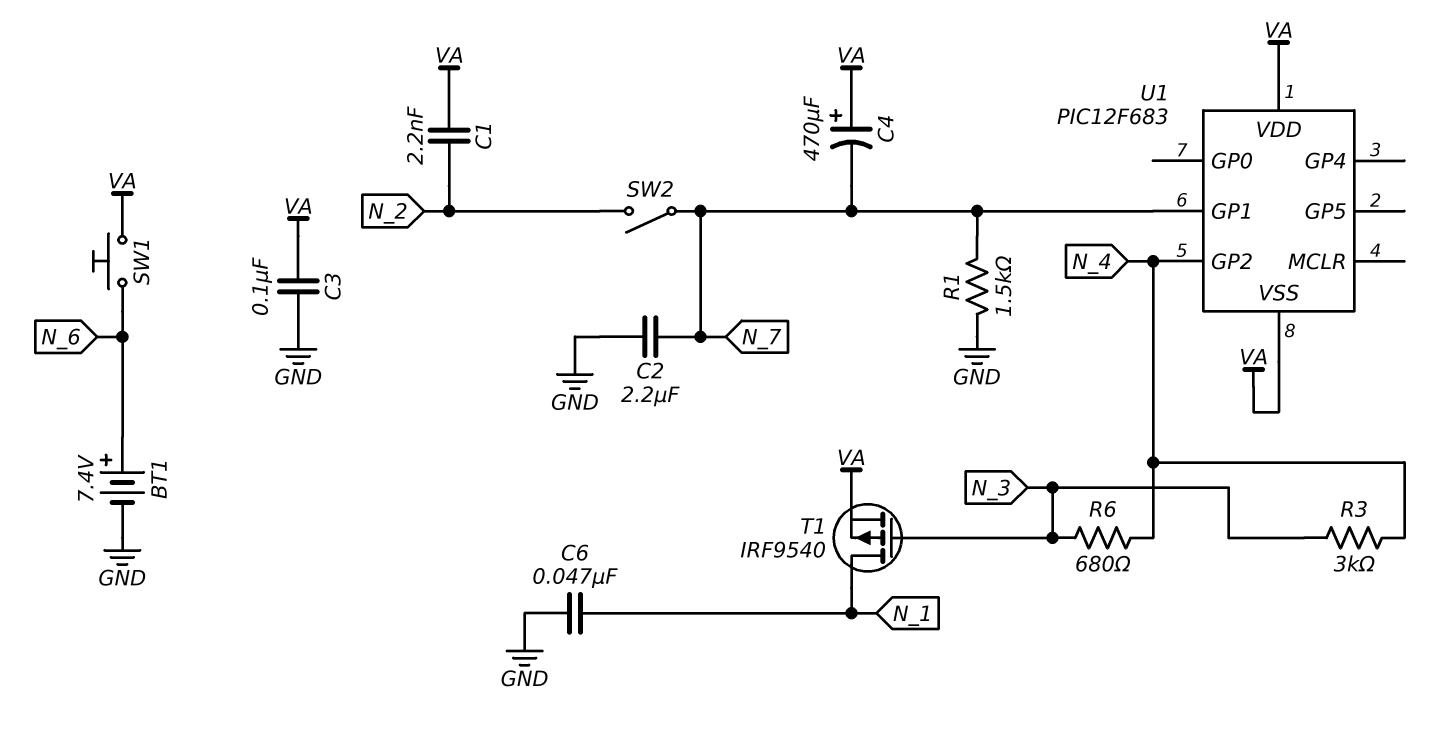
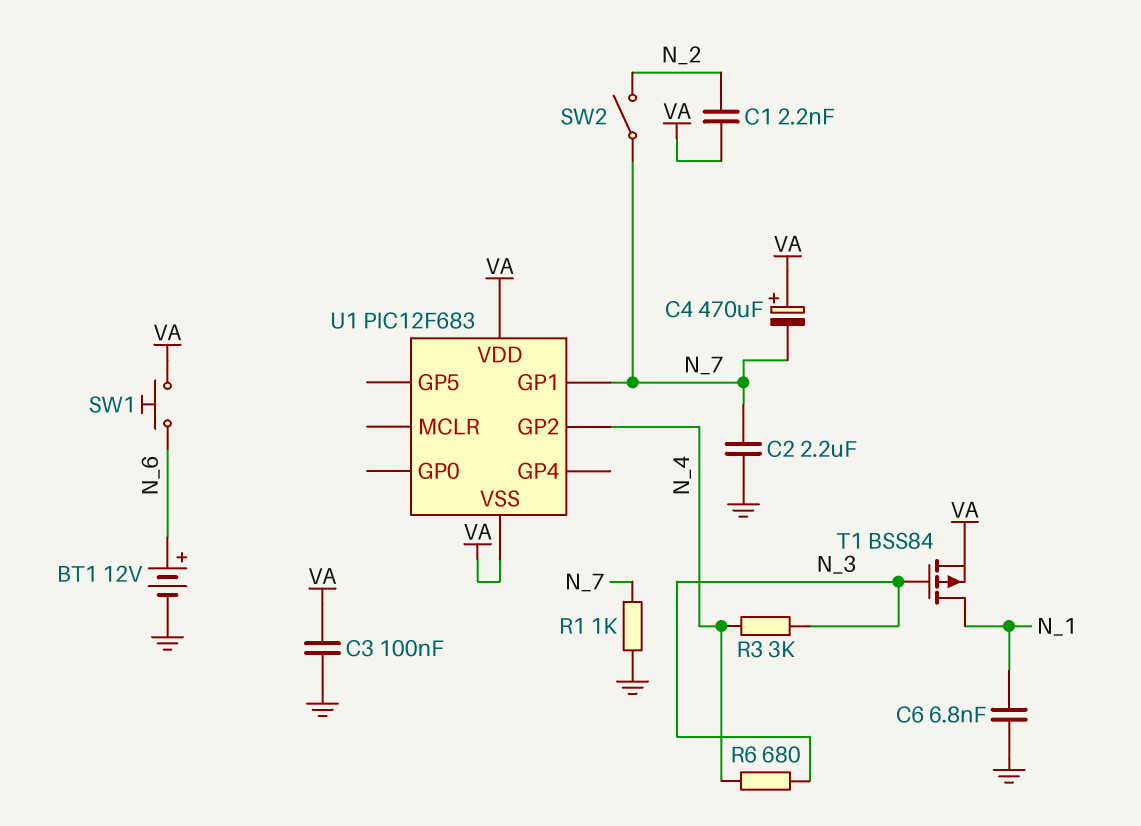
BT1: 7.4V (plus N_6, minus GND) -> 12V (plus N_6, minus GND)
C6: 47nF (GND, N_1) -> 6.8nF (GND, N_1)
R1: 1.5k (GND, N_7) -> 1k (GND, N_7)
T1: PMOS IRF9540 (G N_3, D N_1, S VA) -> PMOS BSS84 (G N_3, D N_1, S VA)

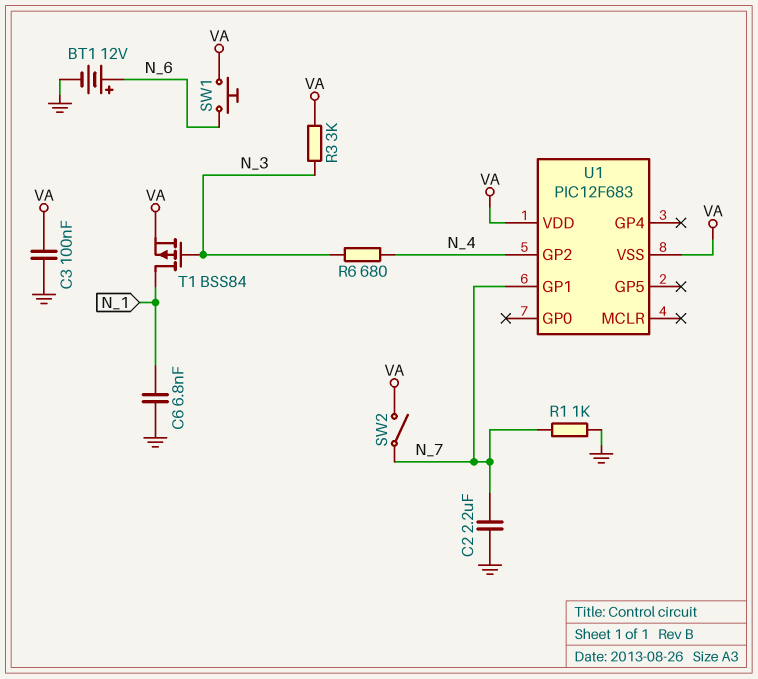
C1: 2.2nF (N_2, VA) -> none
C4: 470uF (plus VA, minus N_7) -> none
R3: 3k (N_3, N_4) -> 3k (N_3, VA)
SW2: switch (N_2, N_7) -> switch (N_7, VA)

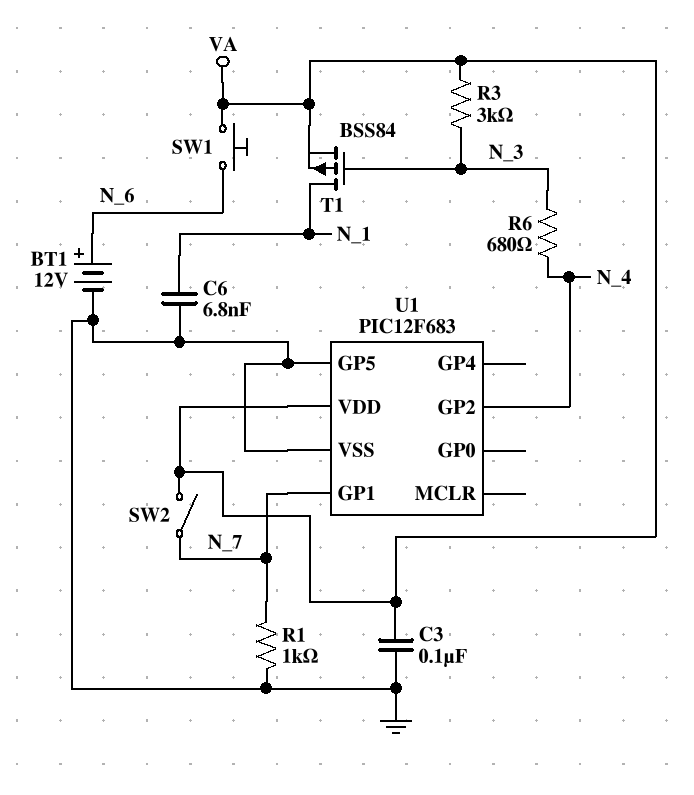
C2: 2.2uF (GND, N_7) -> none
U1 pin GP5: none -> GND
U1 pin VSS: VA -> GND

